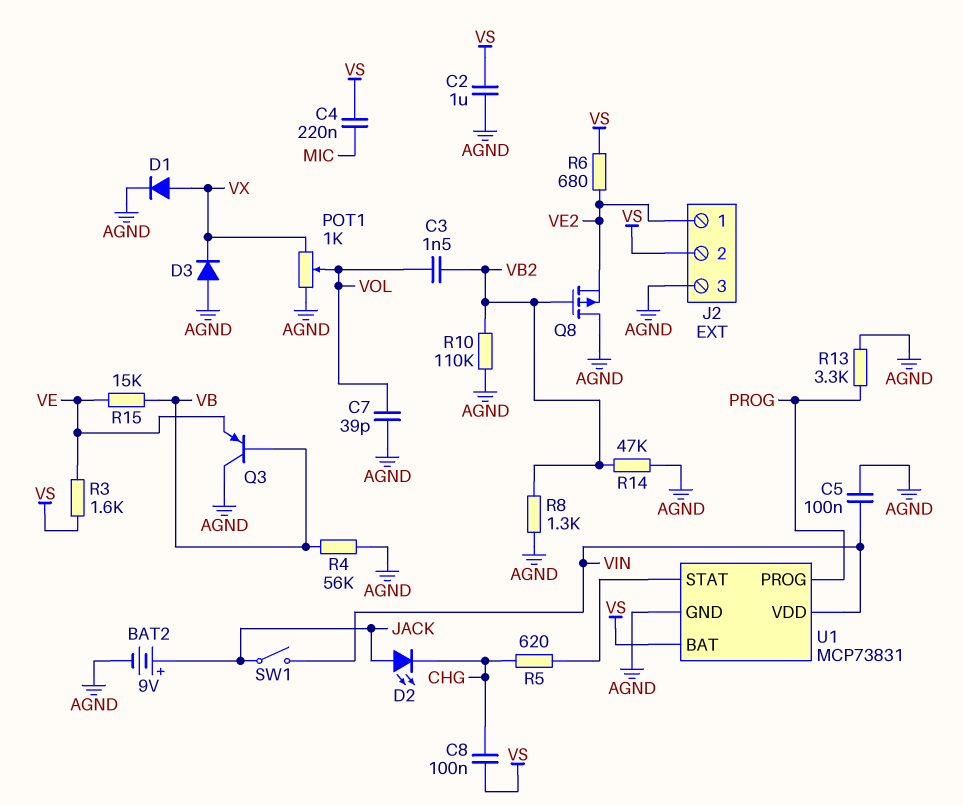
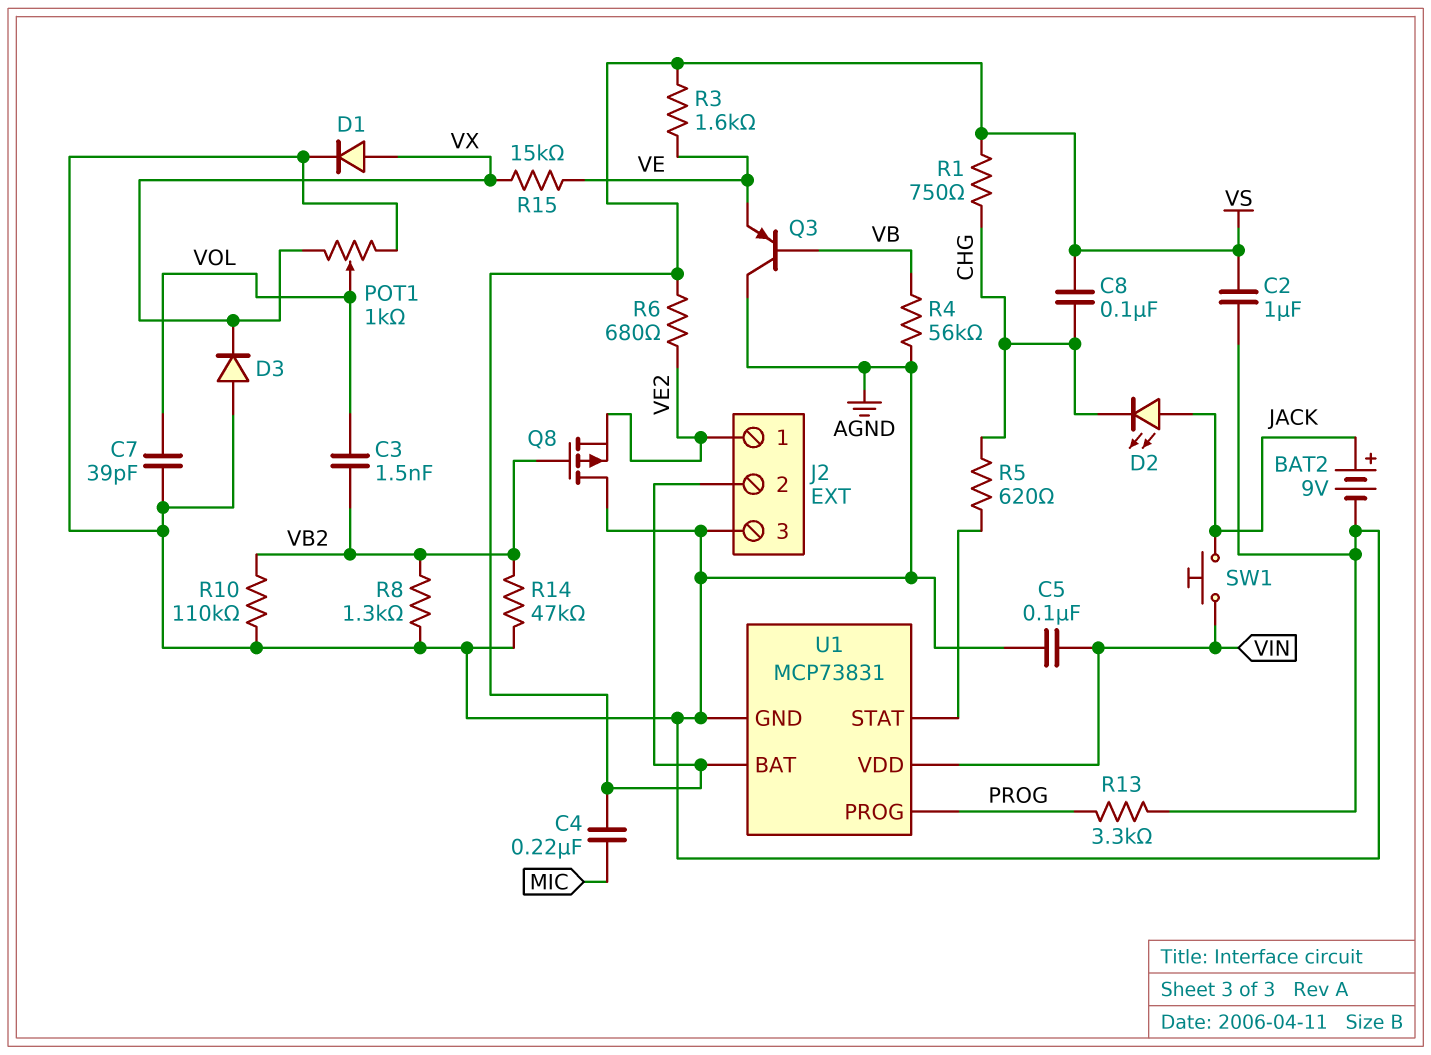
R1: none -> 750 (CHG, VS)
R15: 15k (VB, VE) -> 15k (VE, VX)
SW1: switch (JACK, VIN) -> button (JACK, VIN)

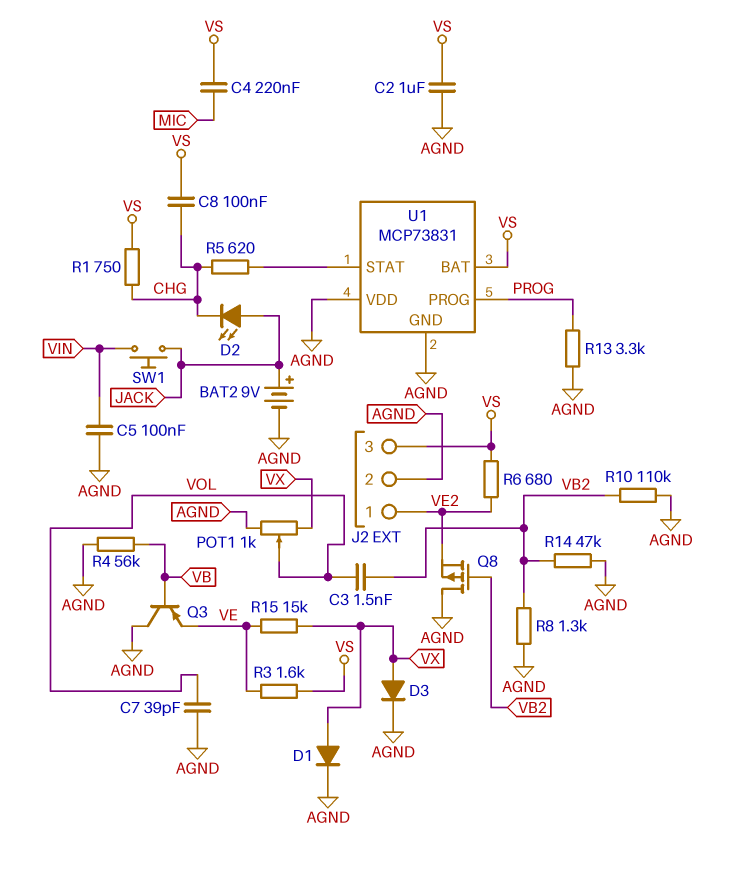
D3: diode (A AGND, K VX) -> diode (A VX, K AGND)
J2 pin 2: VS -> AGND
J2 pin 3: AGND -> VS
U1 pin VDD: VIN -> AGND

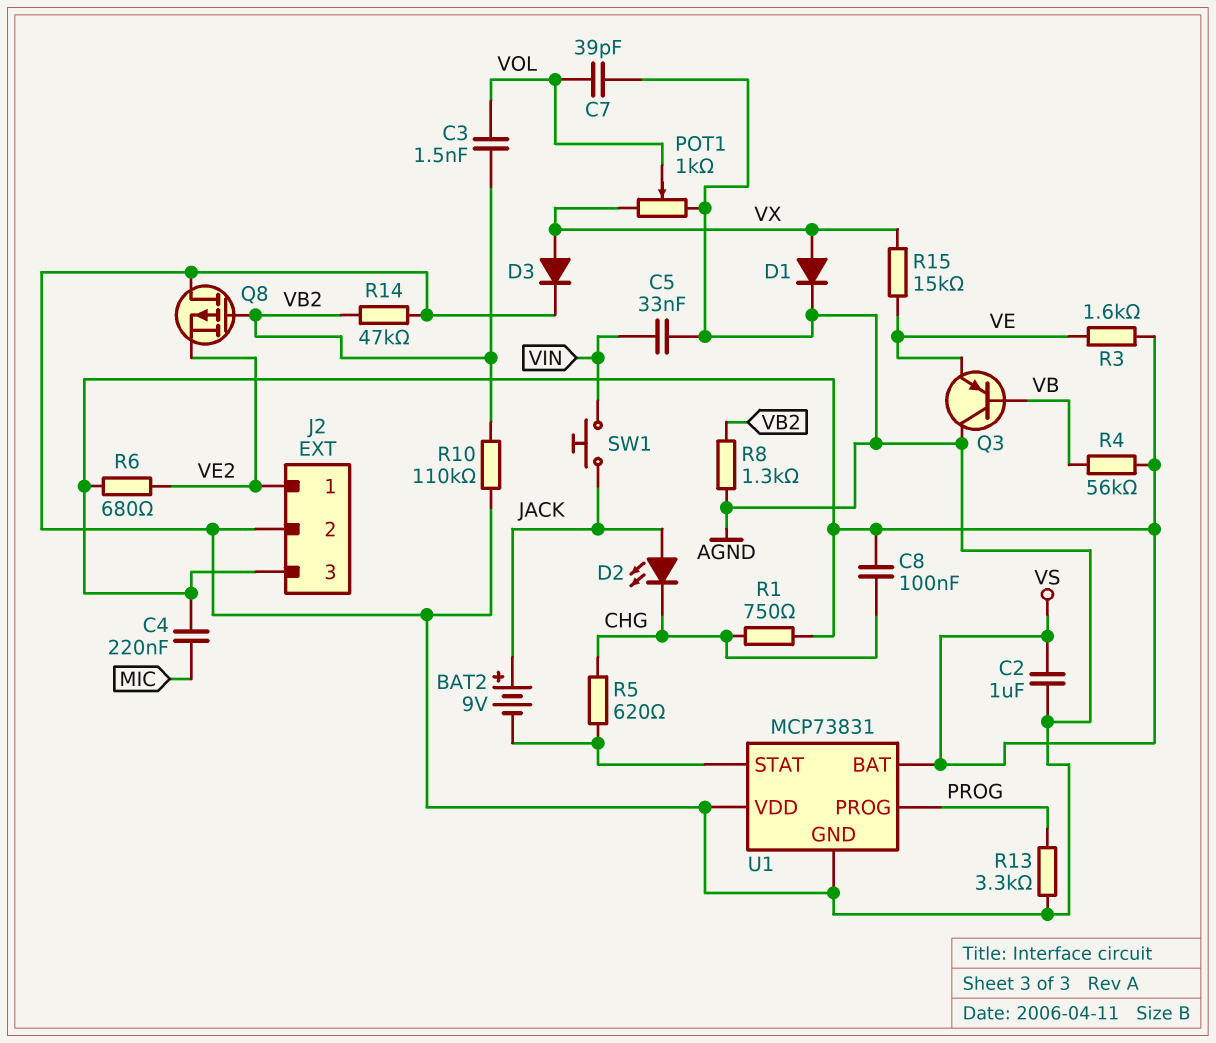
BAT2: 9V (plus JACK, minus AGND) -> 9V (plus JACK, minus U1/STAT)
C5: 100nF (AGND, VIN) -> 33nF (AGND, VIN)
R4: 56k (AGND, VB) -> 56k (VB, VS)

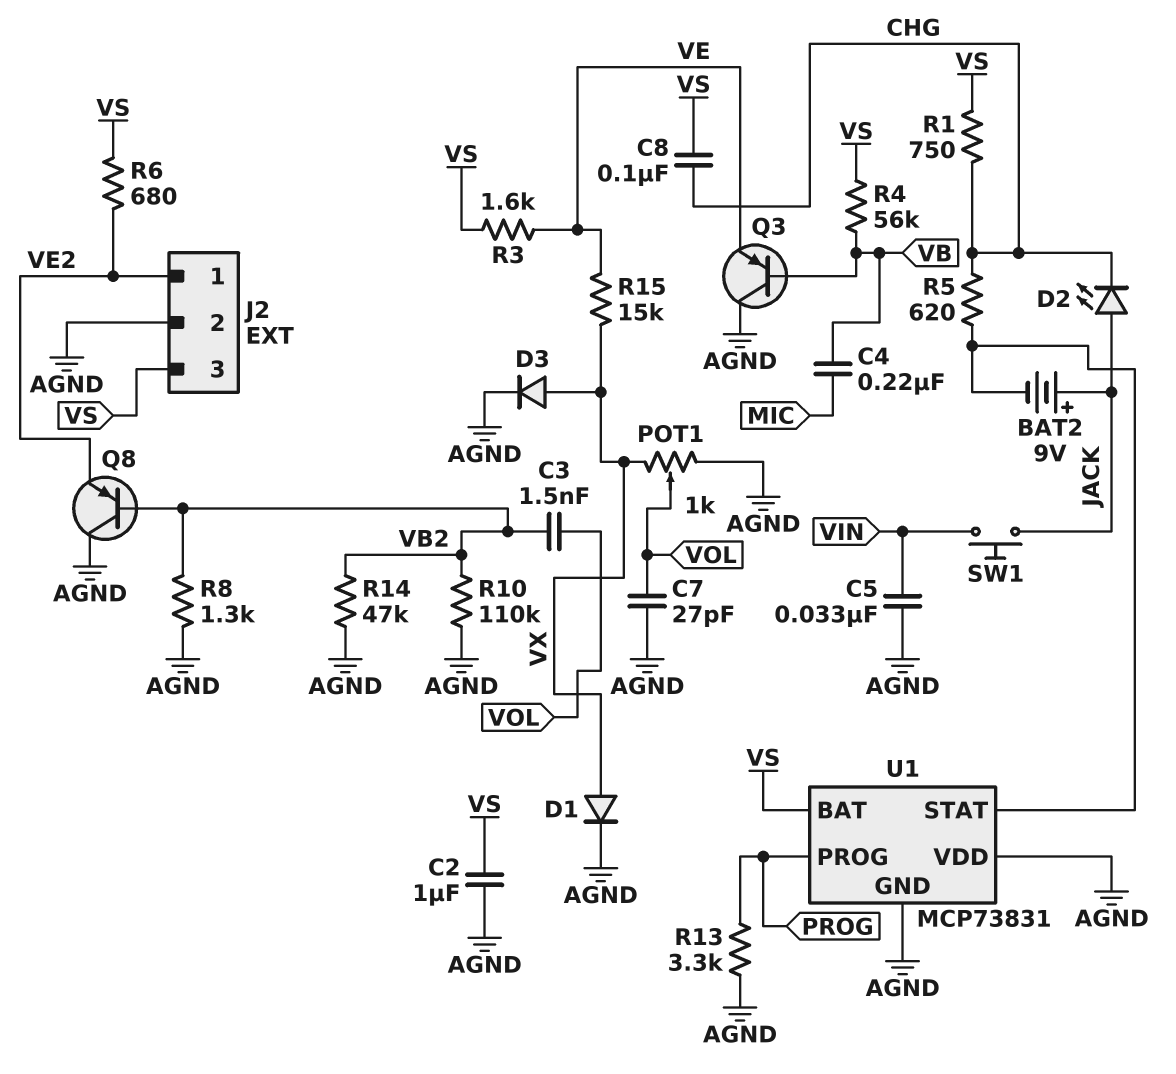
C4: 220nF (MIC, VS) -> 220nF (MIC, VB)
C7: 39pF (AGND, VOL) -> 27pF (AGND, VOL)
Q8: PMOS (G VB2, D AGND, S VE2) -> PNP (B VB2, C AGND, E VE2)

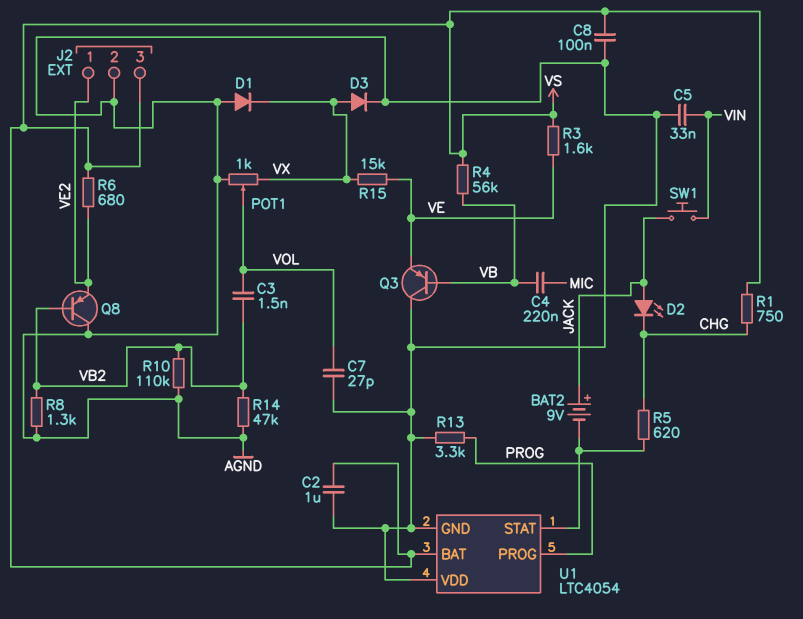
C8: 100nF (CHG, VS) -> 100nF (AGND, VS)
D1: diode (A VX, K AGND) -> diode (A AGND, K VX)
U1: MCP73831 -> LTC4054

